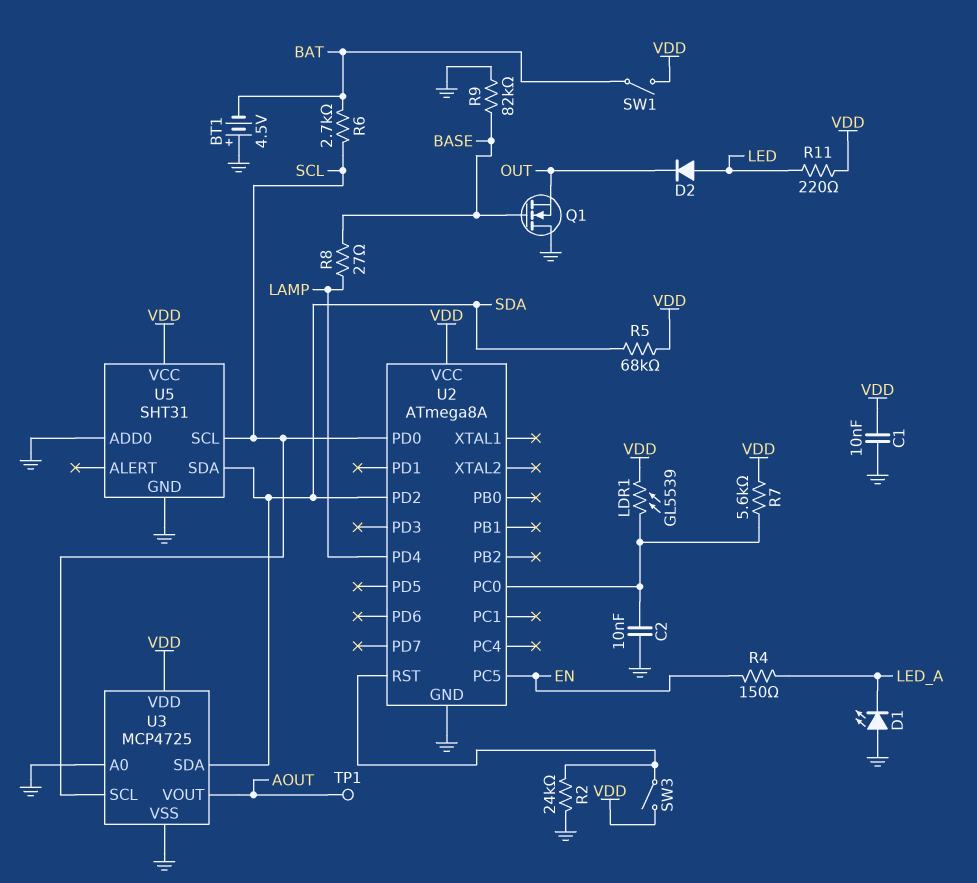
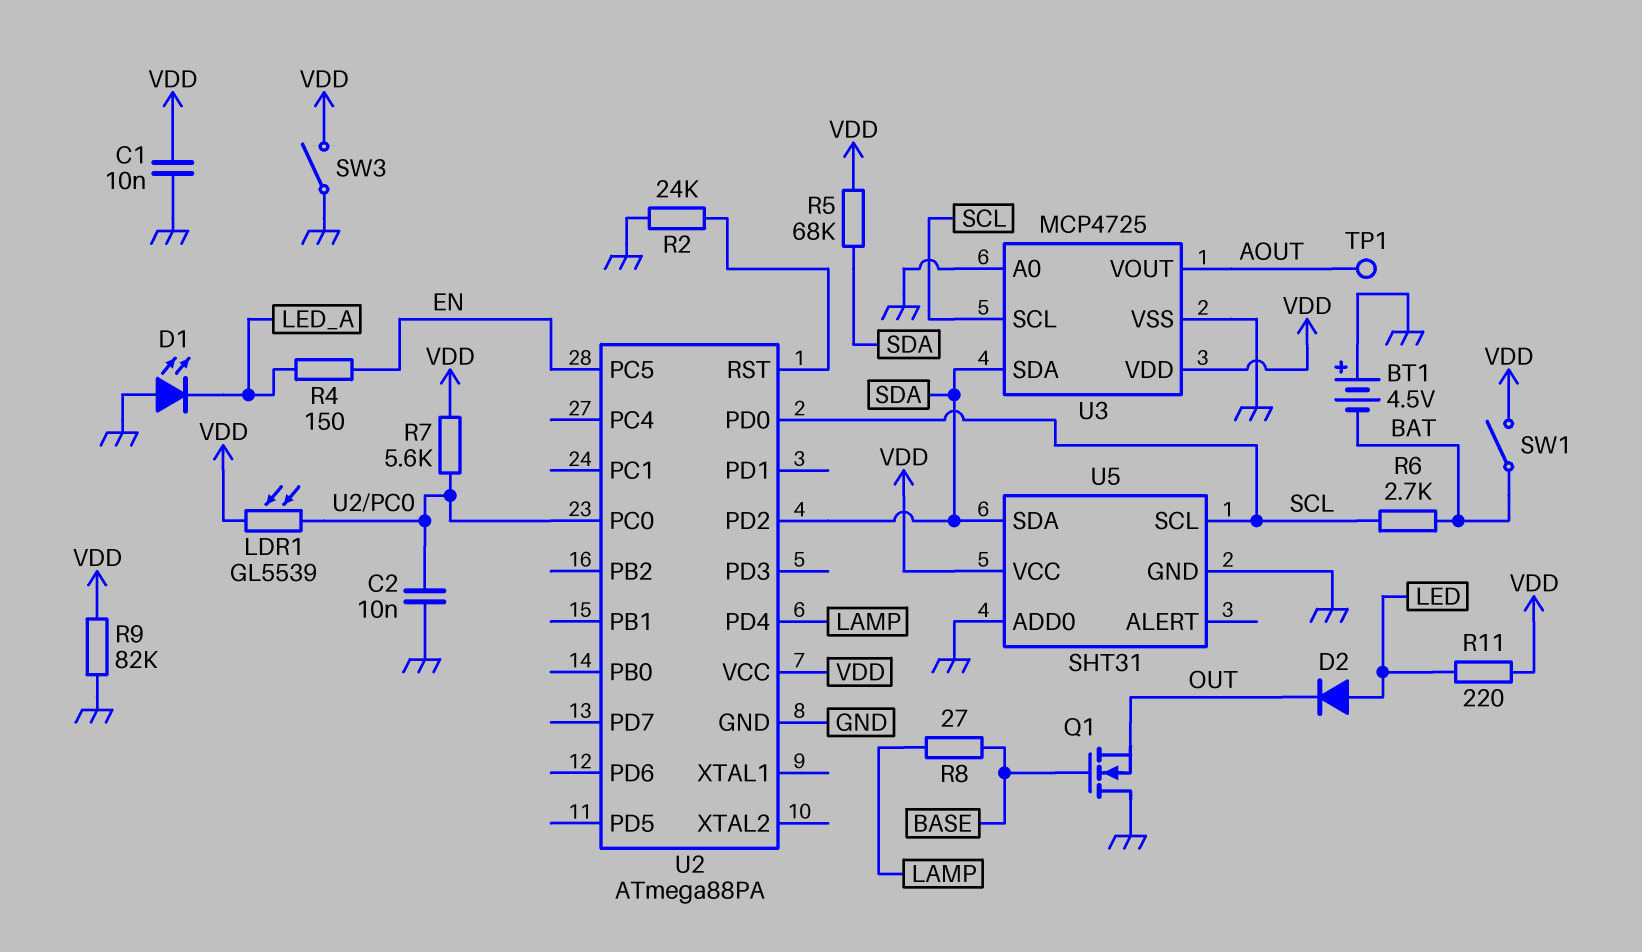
R9: 82k (BASE, GND) -> 82k (GND, VDD)
SW3: switch (U2/RST, VDD) -> switch (GND, VDD)
U2: ATmega8A -> ATmega88PA

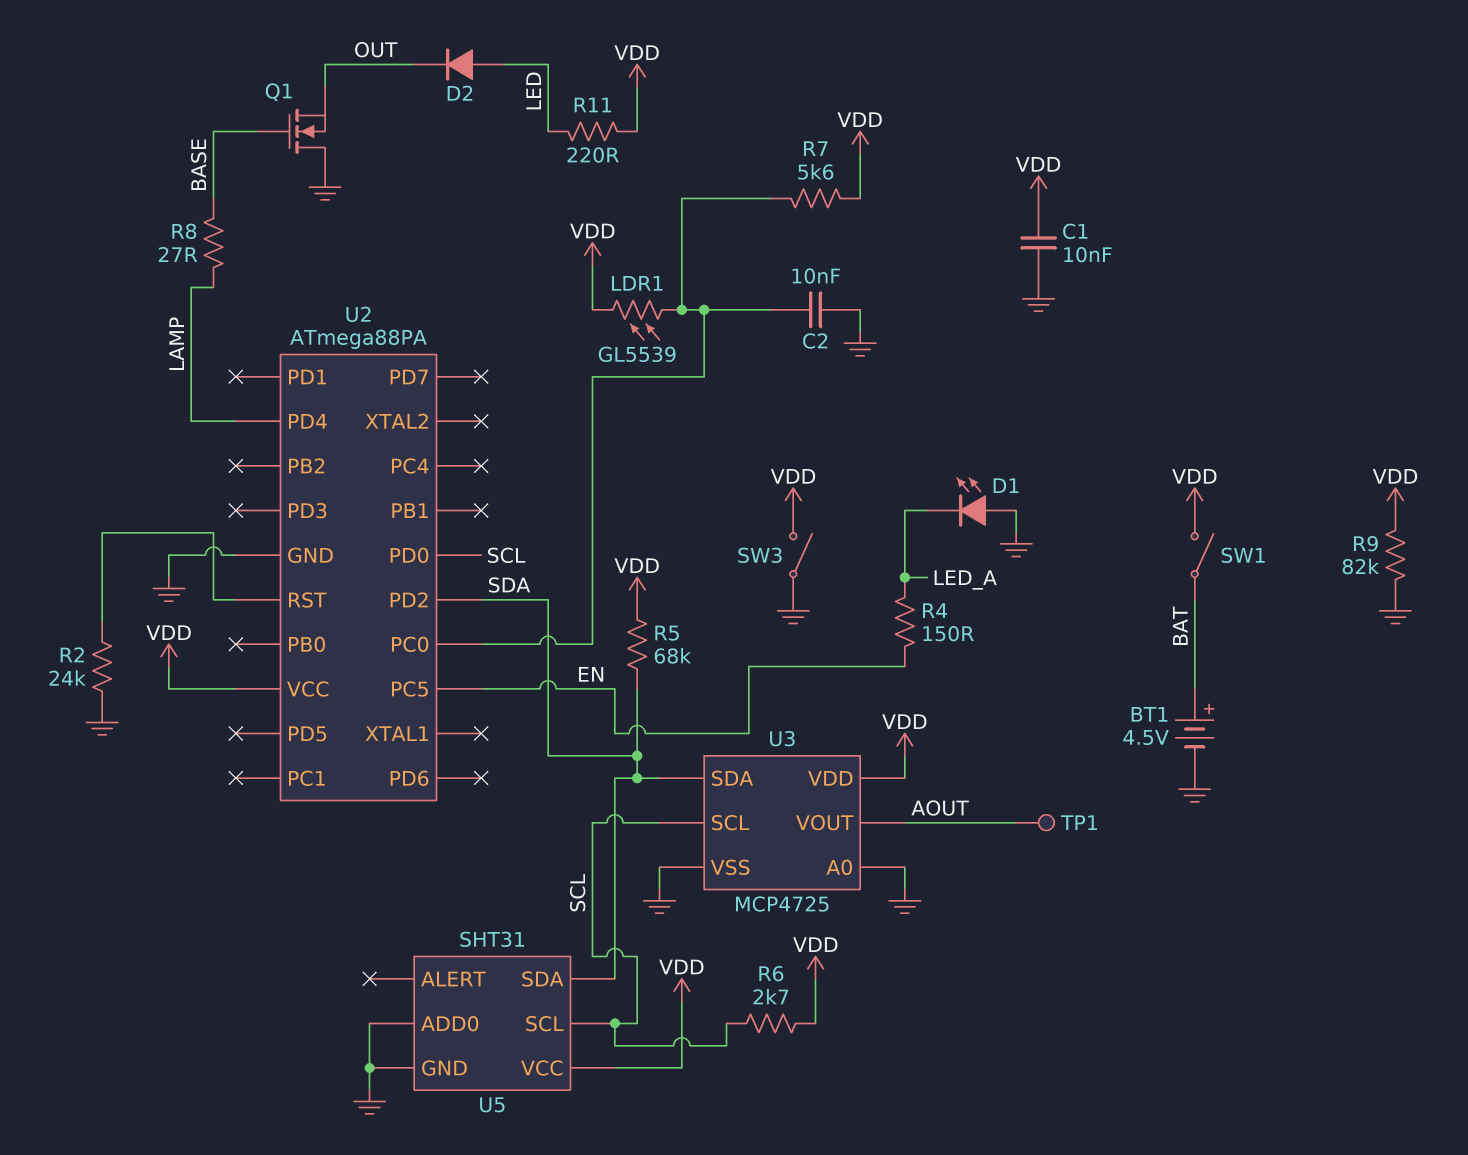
BT1: 4.5V (plus GND, minus BAT) -> 4.5V (plus BAT, minus GND)
R6: 2.7k (BAT, SCL) -> 2.7k (SCL, VDD)

